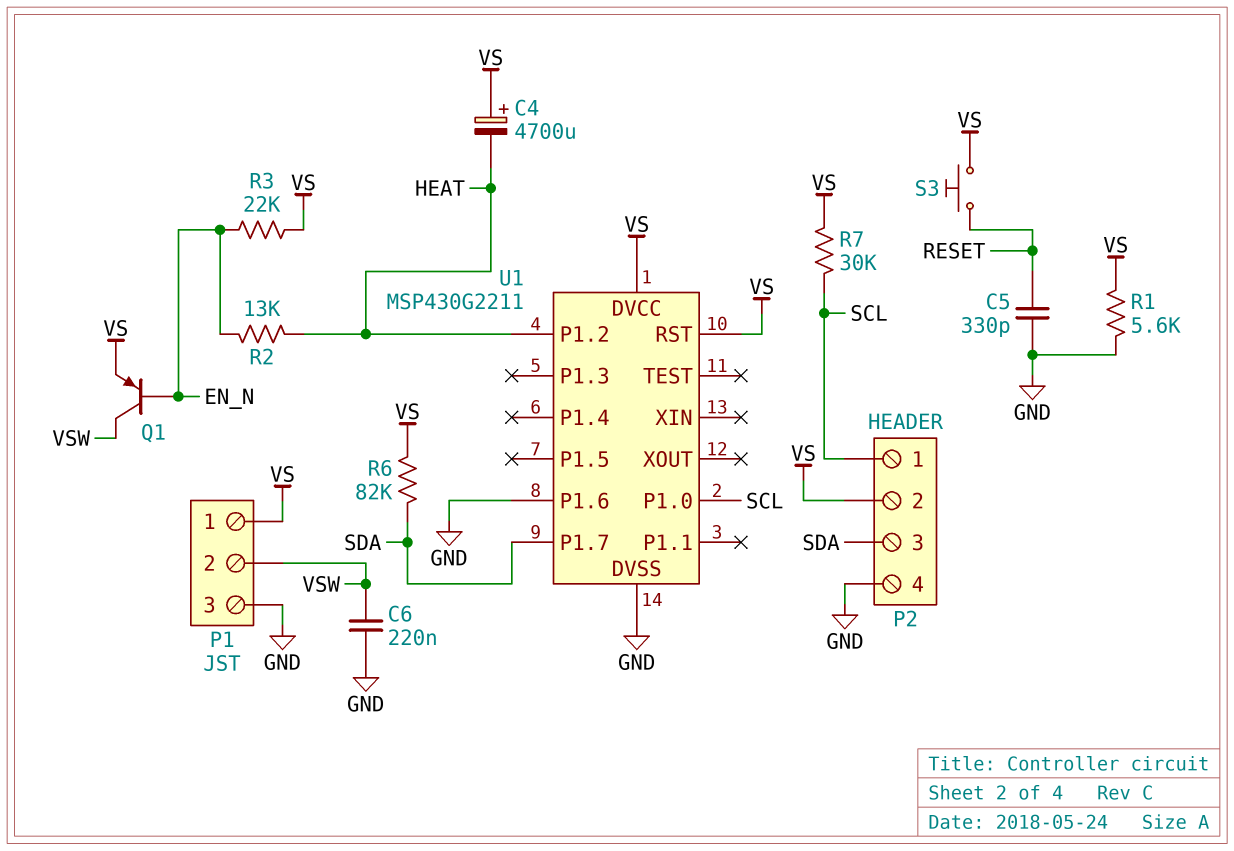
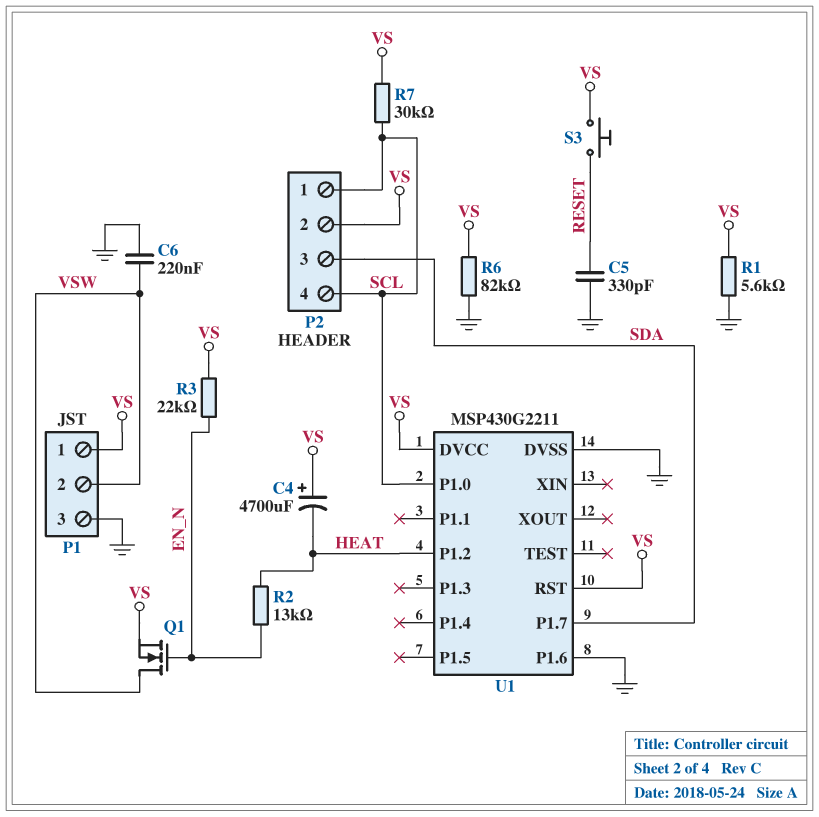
P2 pin 4: GND -> SCL
Q1: PNP (B EN_N, C VSW, E VS) -> NMOS (G EN_N, D VSW, S VS)
R6: 82k (SDA, VS) -> 82k (GND, VS)

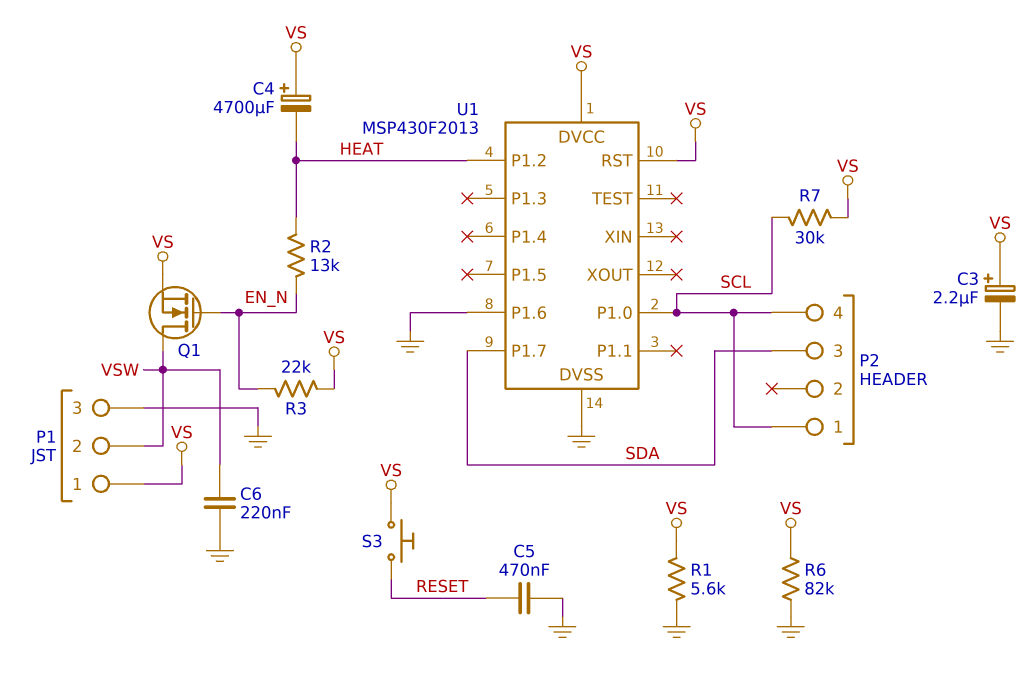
C3: none -> 2.2uF (plus VS, minus GND)
C5: 330pF (GND, RESET) -> 470nF (GND, RESET)
P2 pin 2: VS -> none
U1: MSP430G2211 -> MSP430F2013

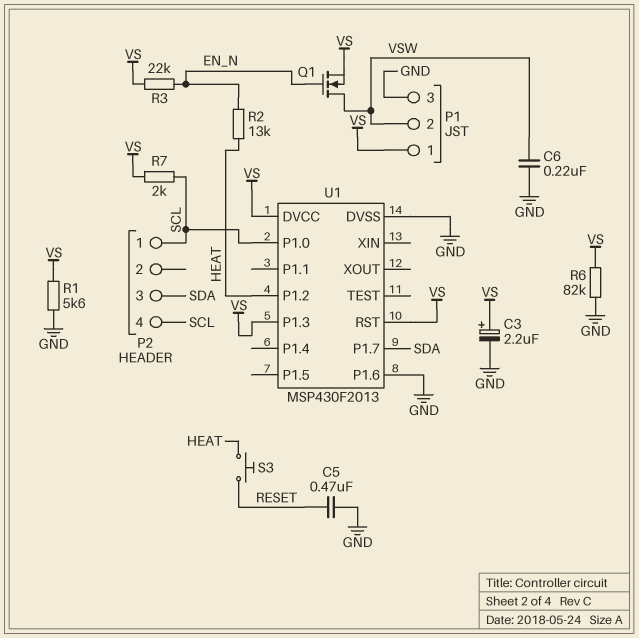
C4: 4700uF (plus VS, minus HEAT) -> none
R7: 30k (SCL, VS) -> 2k (SCL, VS)
S3: button (RESET, VS) -> button (HEAT, RESET)
U1 pin P1.3: none -> VS

